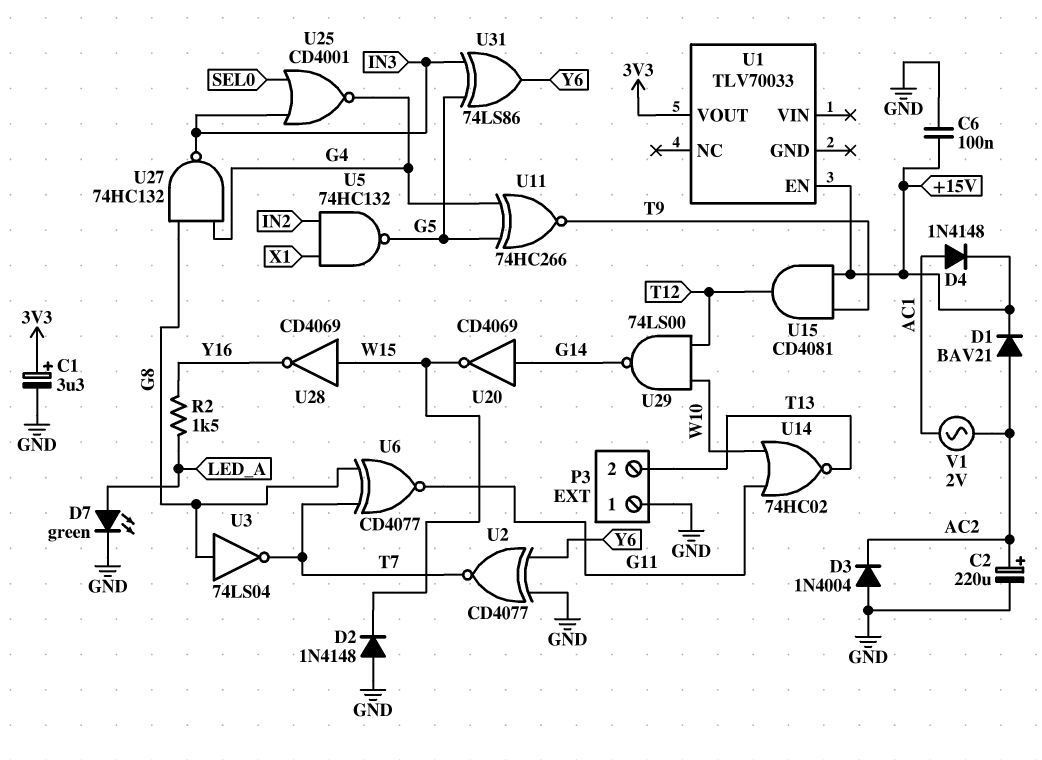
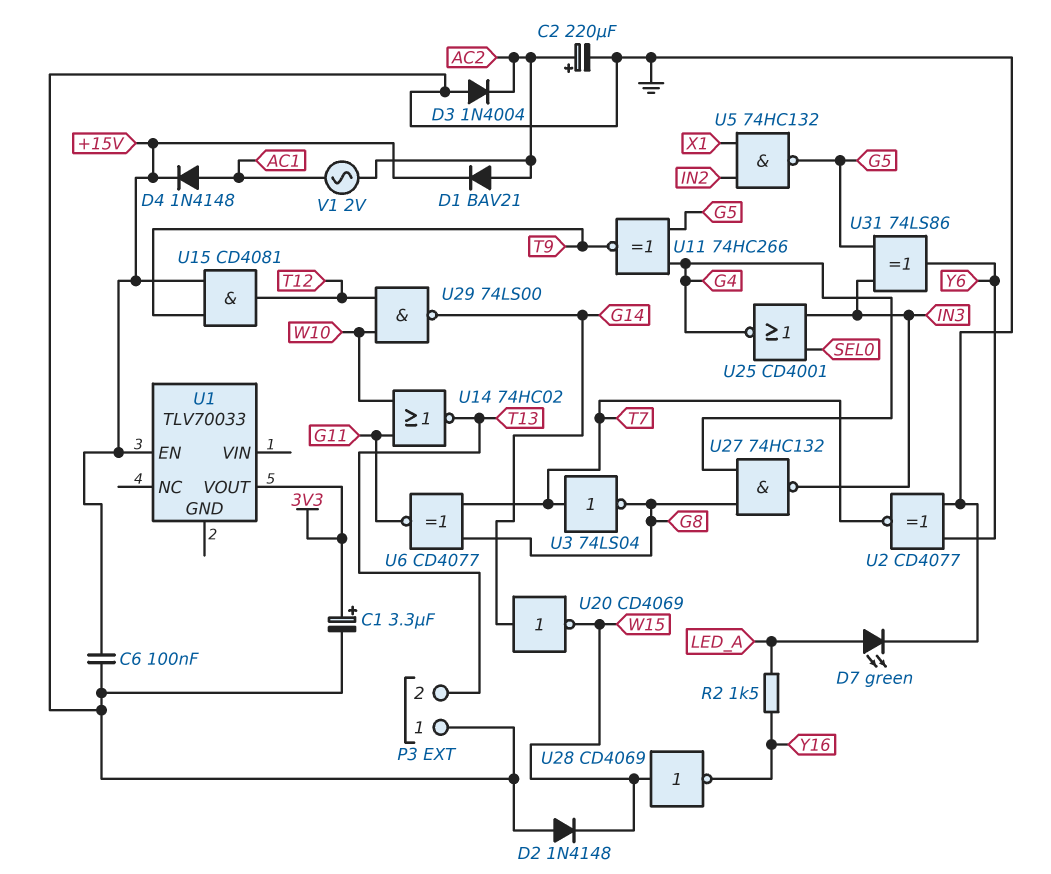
U3: NOT 74LS04 (in G8, out T7) -> NOT 74LS04 (in T7, out G8)

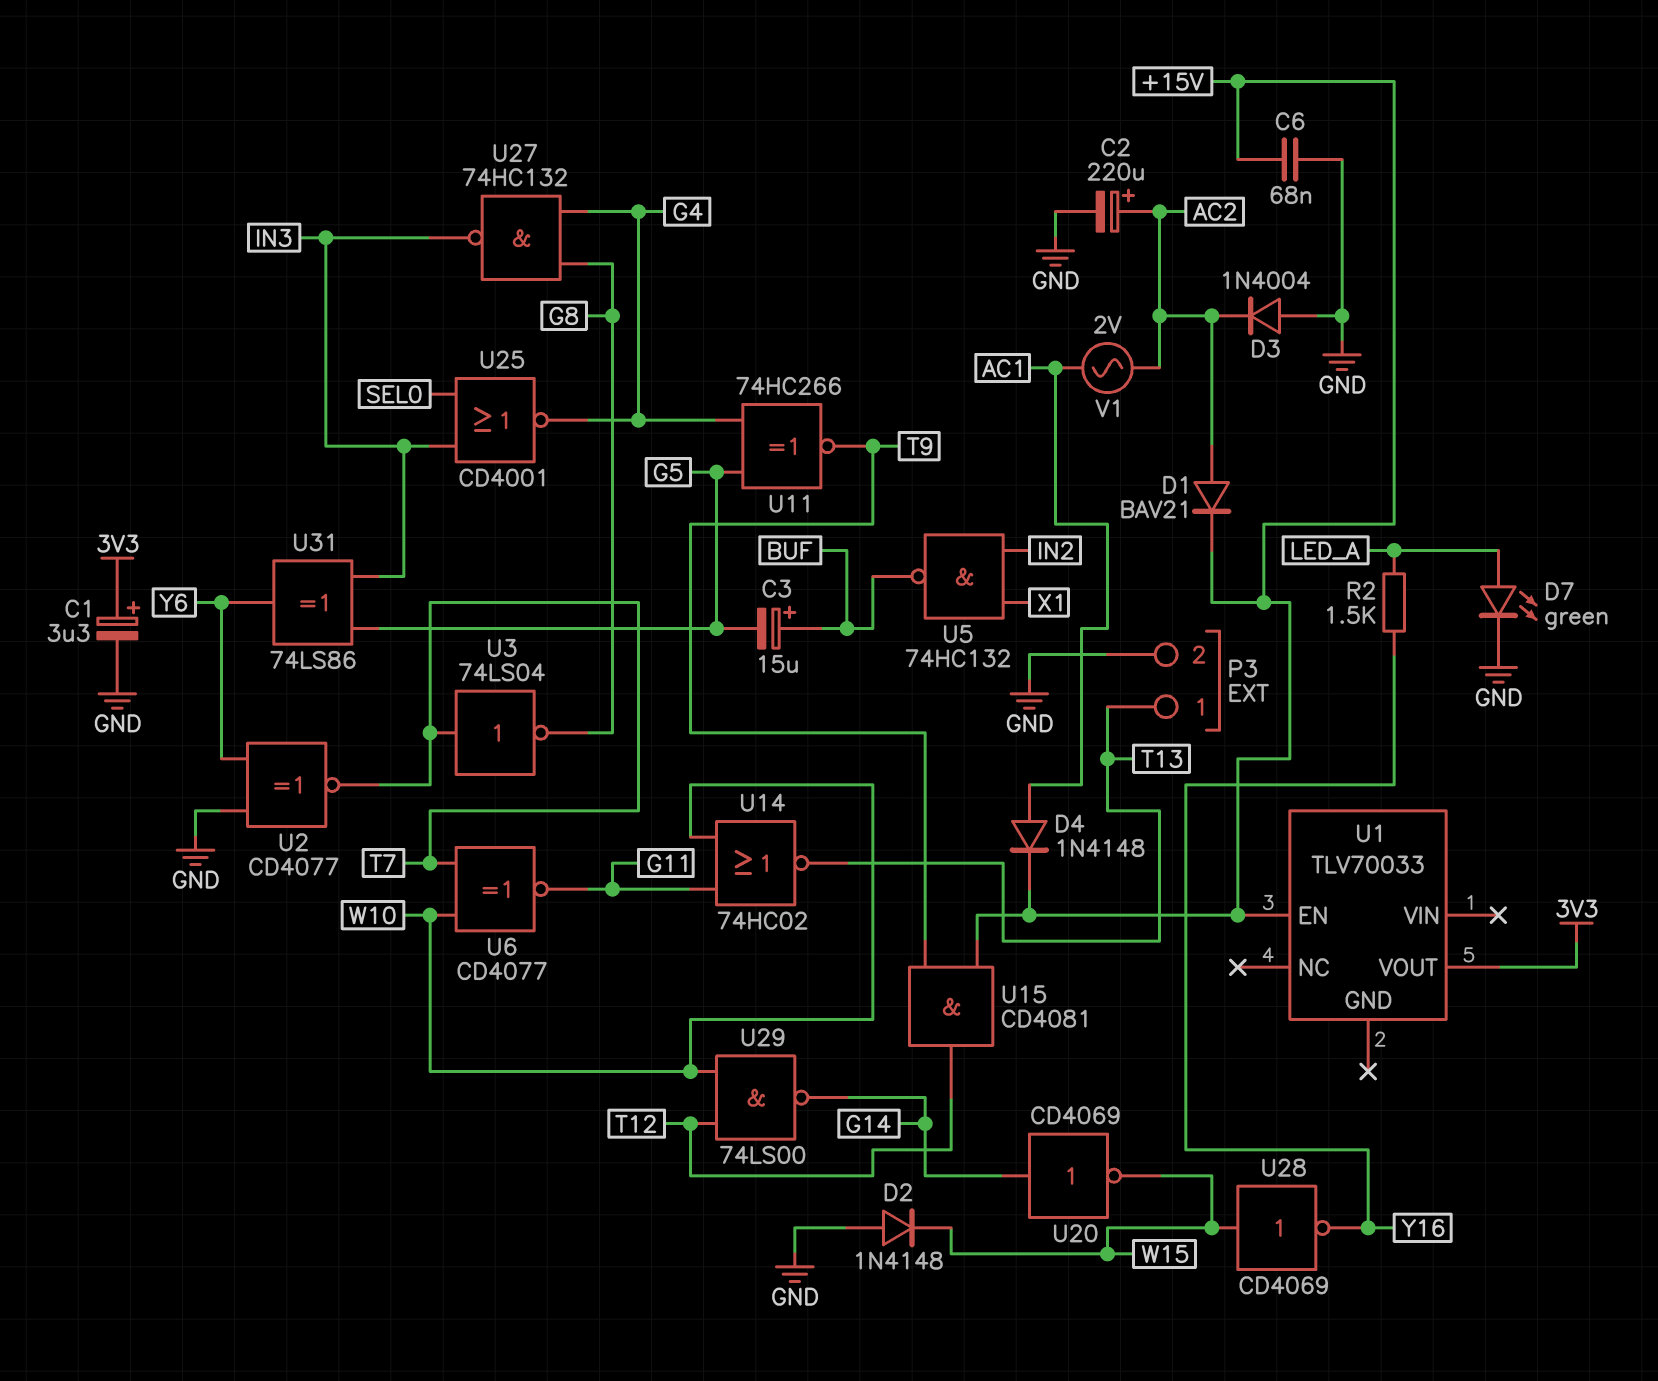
C3: none -> 15uF (plus BUF, minus G5)
C6: 100nF (+15V, GND) -> 68nF (+15V, GND)
P3 pin 1: GND -> T13
P3 pin 2: T13 -> GND
U5: NAND 74HC132 (in IN2, in X1, out G5) -> NAND 74HC132 (in IN2, in X1, out BUF)
U6: XNOR CD4077 (in G8, in T7, out G11) -> XNOR CD4077 (in T7, in W10, out G11)

